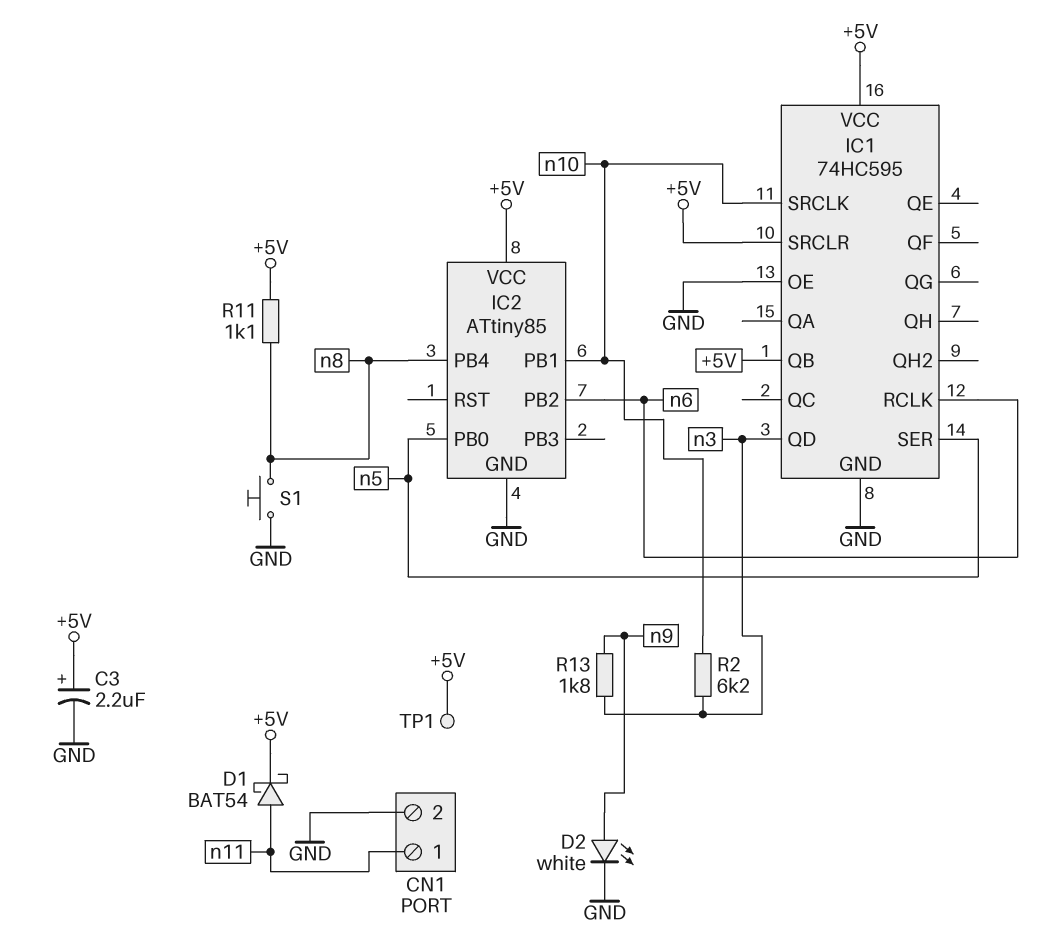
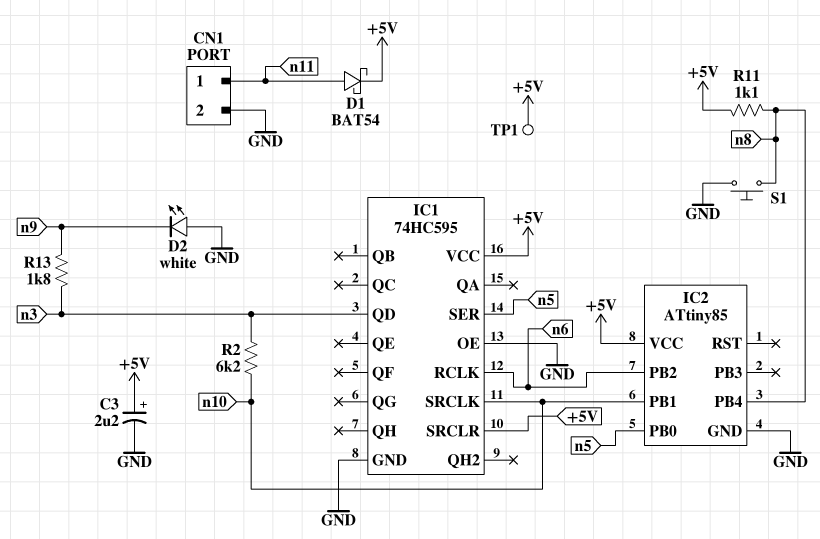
D2: LED white (A n9, K GND) -> LED white (A GND, K n9)
IC1 pin QB: +5V -> none

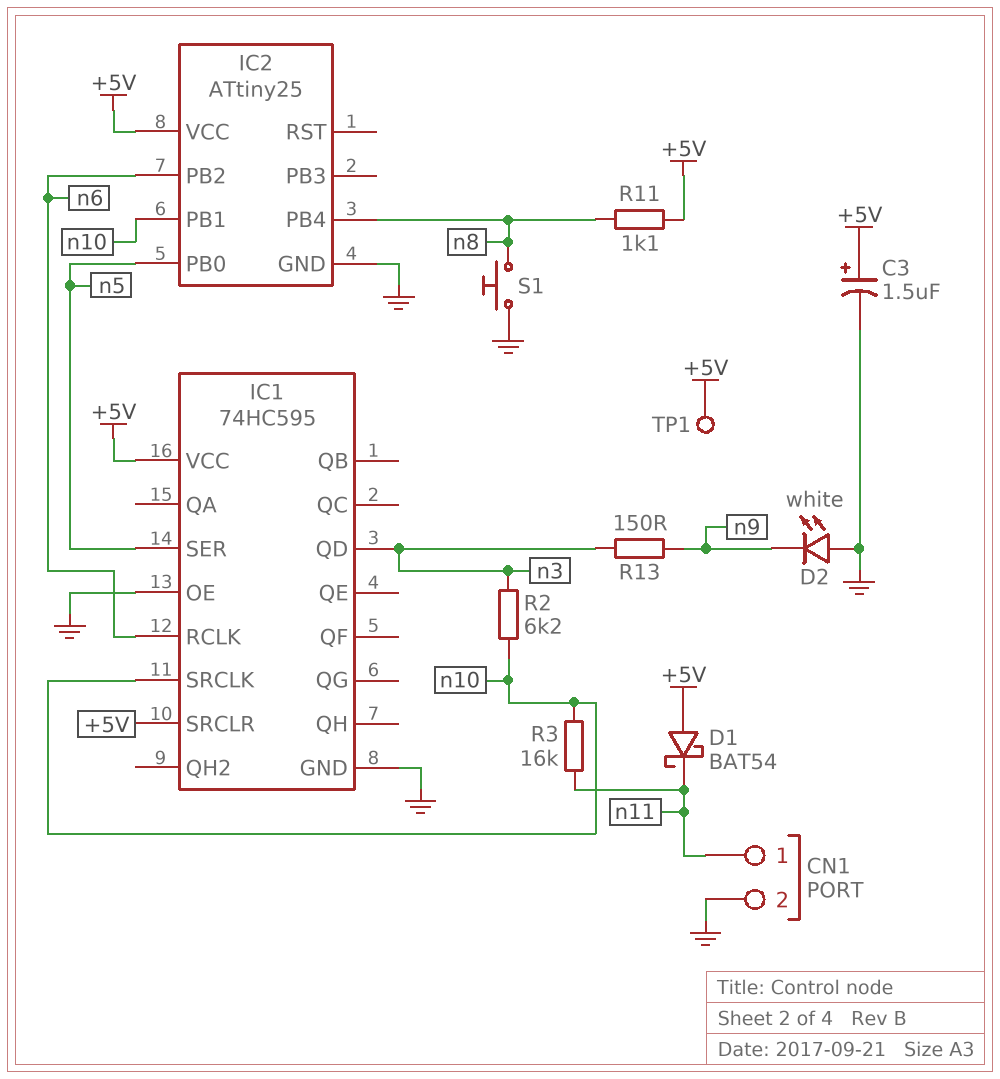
C3: 2.2uF (plus +5V, minus GND) -> 1.5uF (plus +5V, minus GND)
D1: schottky BAT54 (A n11, K +5V) -> schottky BAT54 (A +5V, K n11)
IC2: ATtiny85 -> ATtiny25
R3: none -> 16k (n10, n11)
R13: 1.8k (n3, n9) -> 150 (n3, n9)

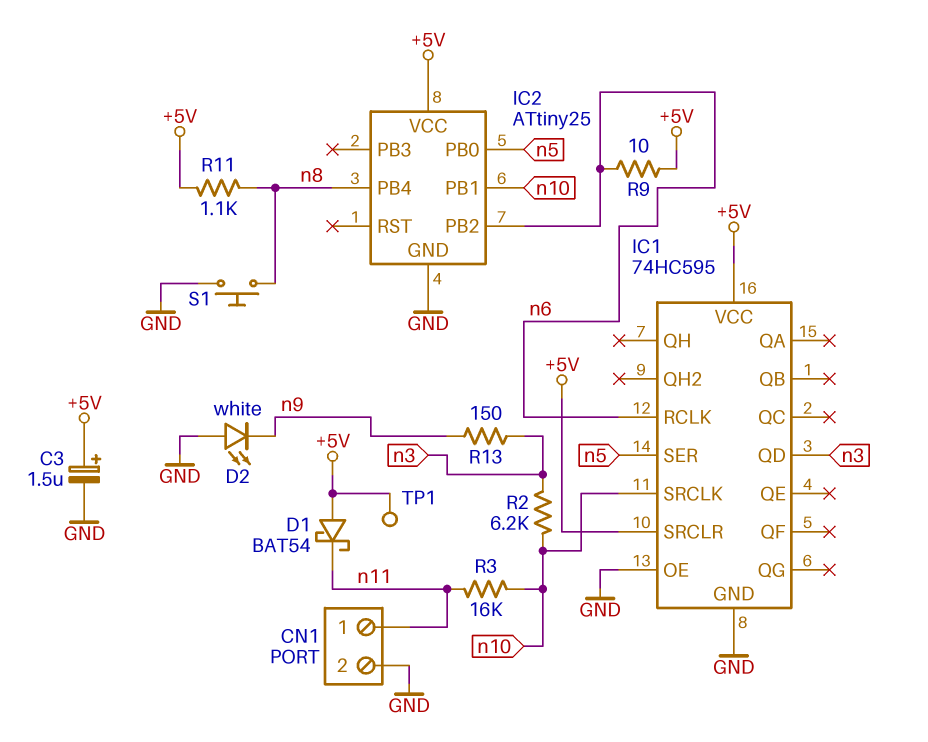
R9: none -> 10 (+5V, n6)

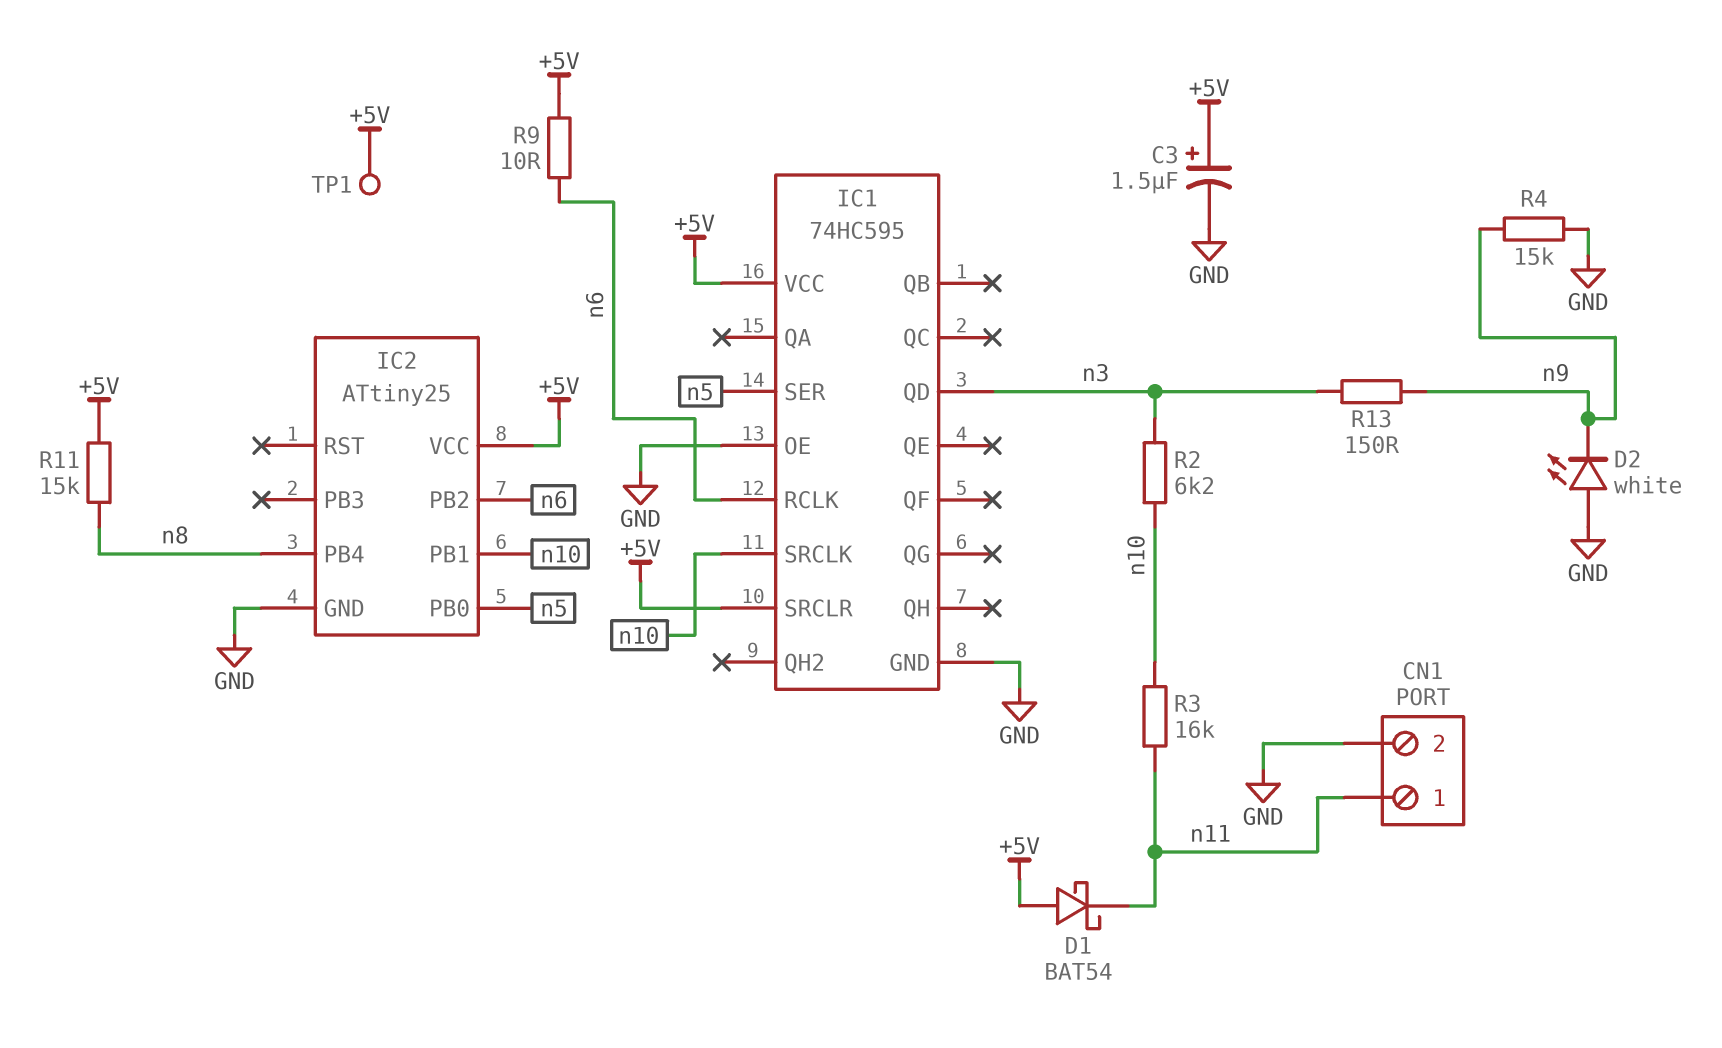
R4: none -> 15k (GND, n9)
R11: 1.1k (+5V, n8) -> 15k (+5V, n8)
S1: button (GND, n8) -> none

